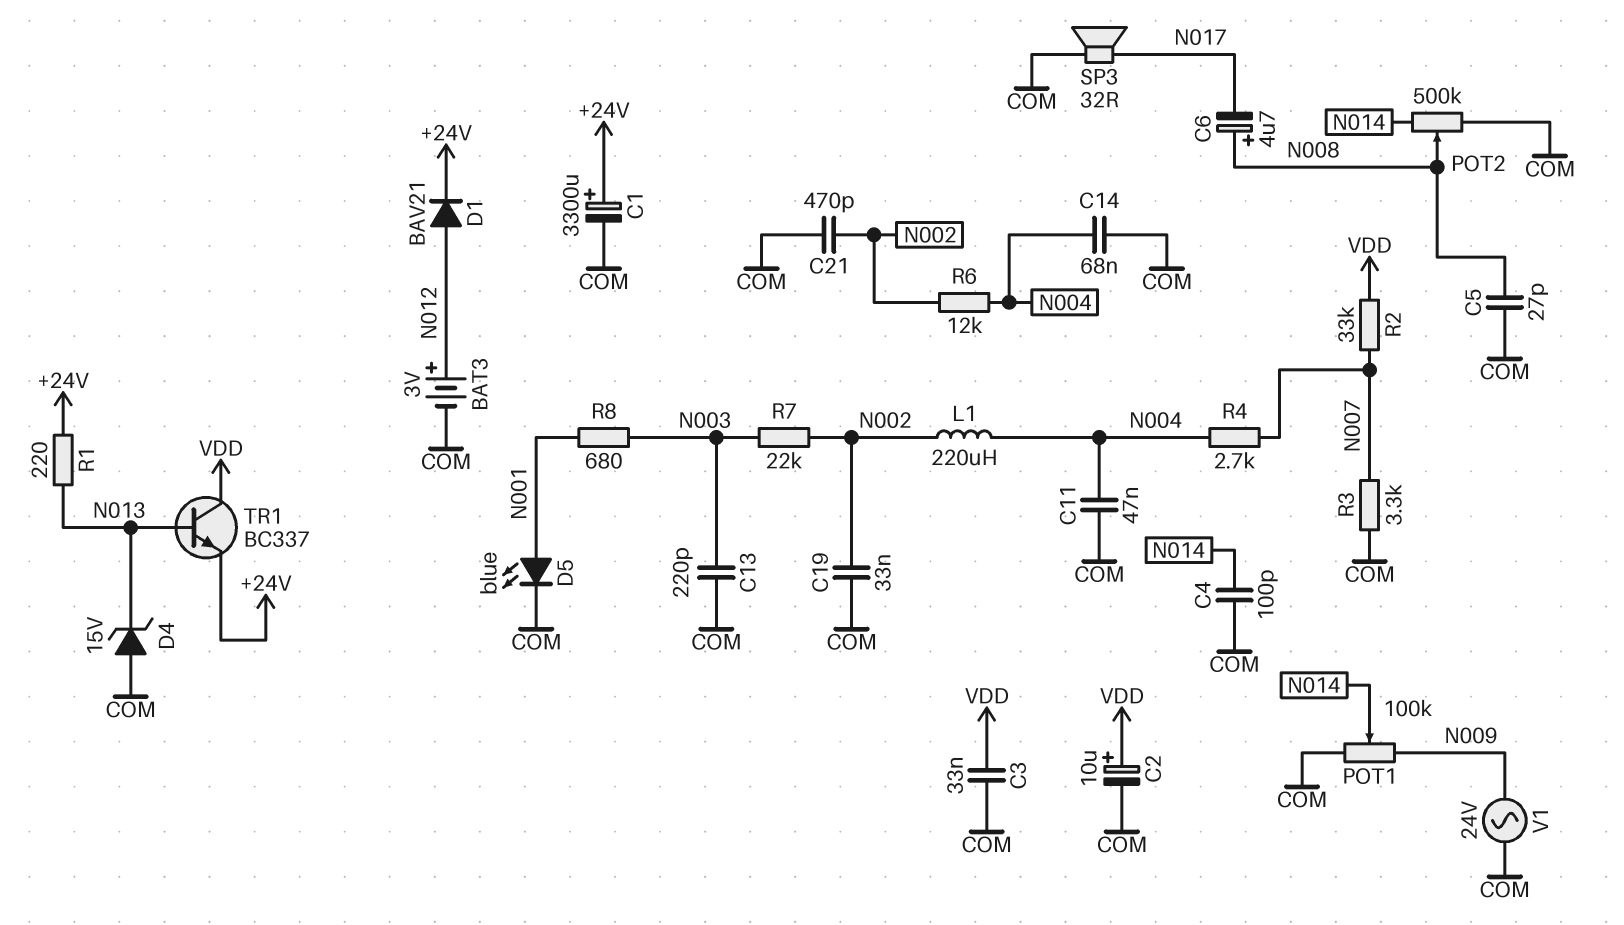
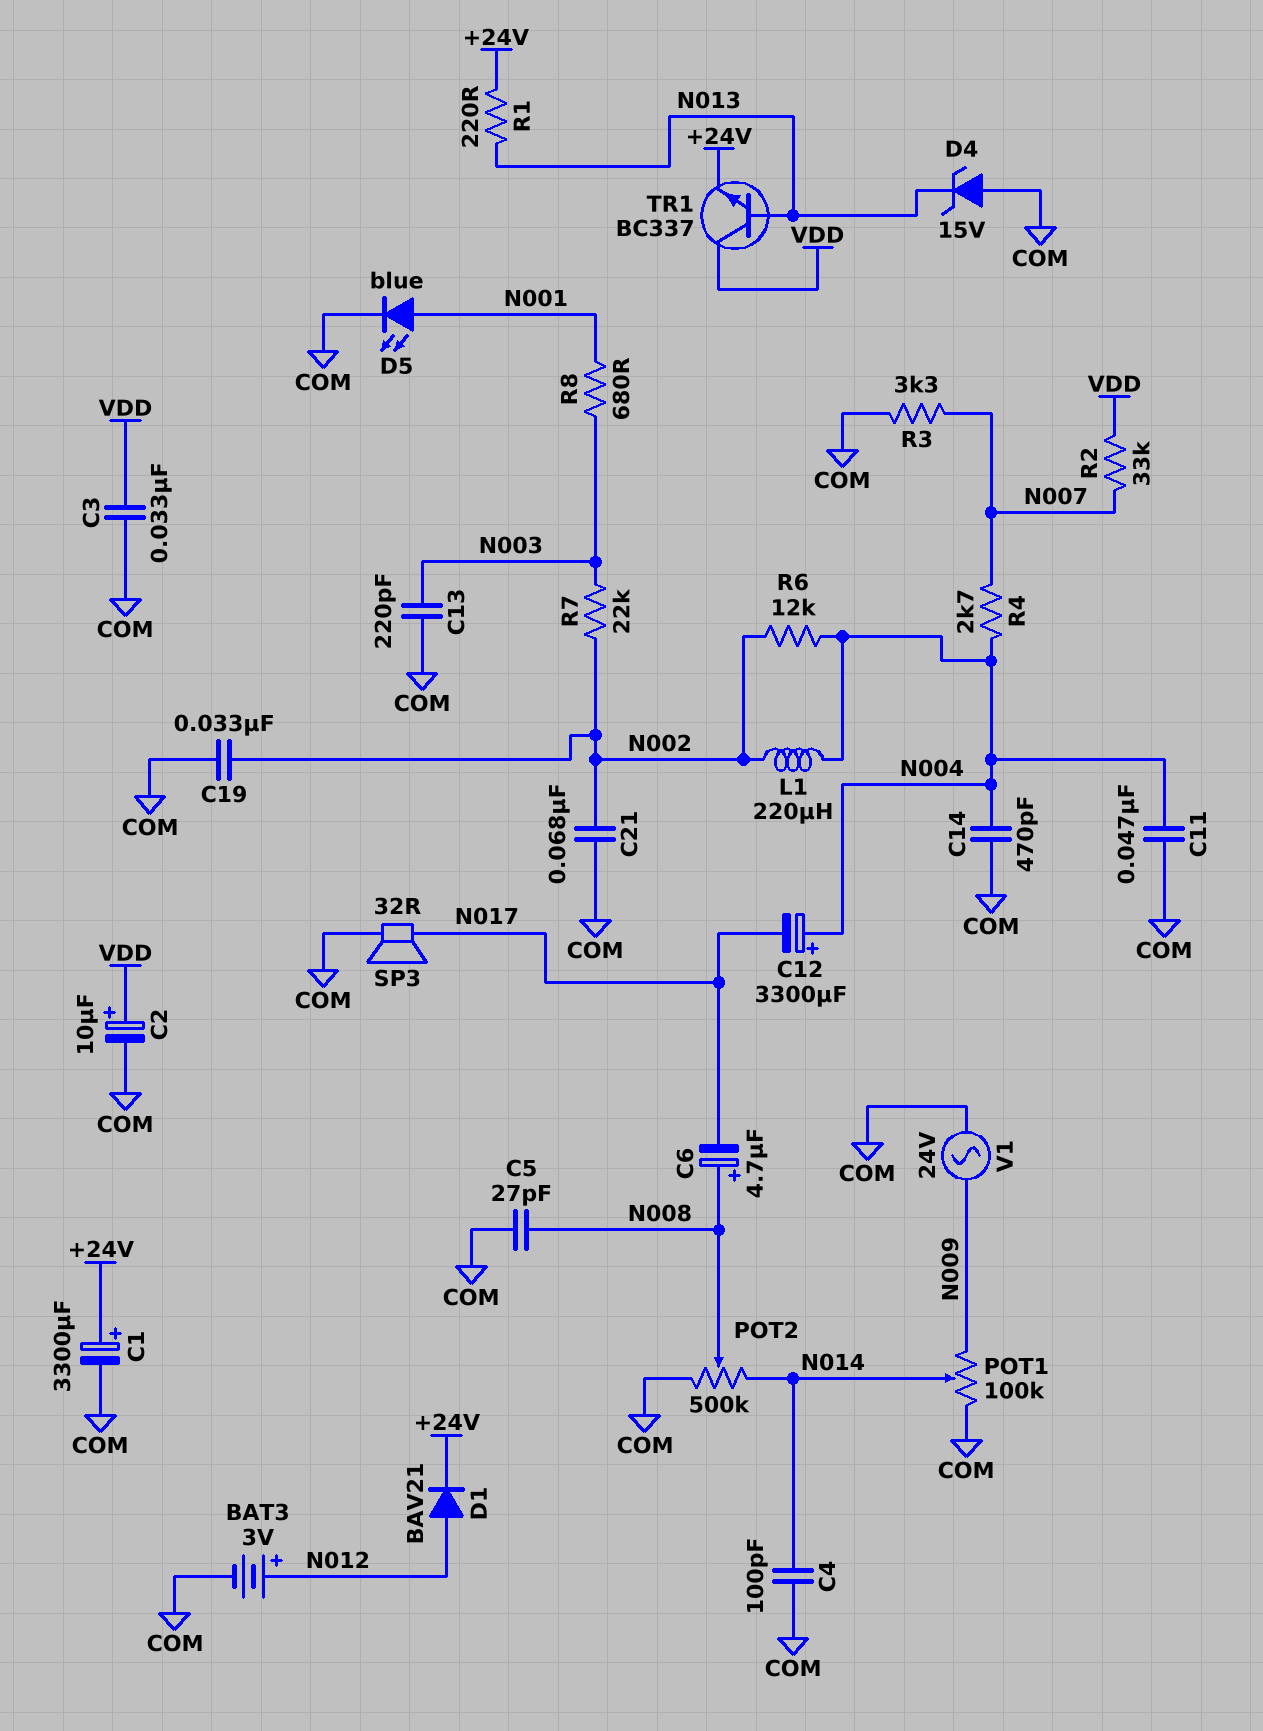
C12: none -> 3300uF (plus N004, minus N017)
C14: 68nF (COM, N004) -> 470pF (COM, N004)
C21: 470pF (COM, N002) -> 68nF (COM, N002)

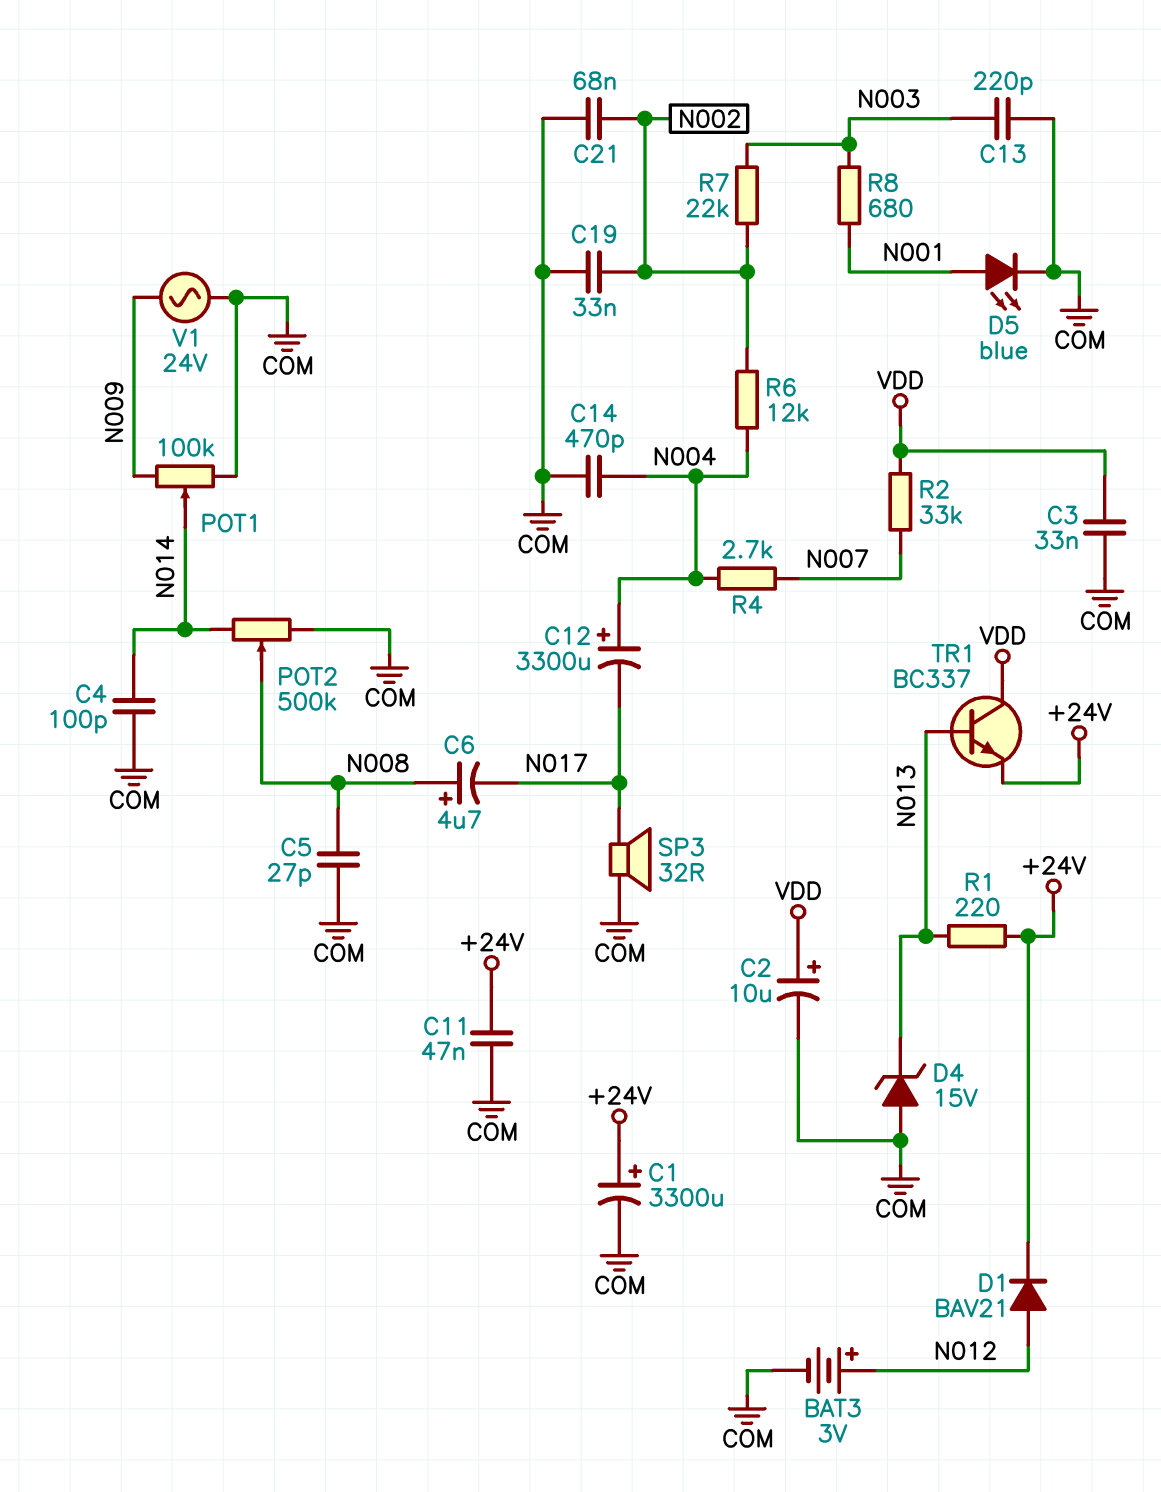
C11: 47nF (COM, N004) -> 47nF (+24V, COM)
L1: 220uH (N002, N004) -> none
R3: 3.3k (COM, N007) -> none

